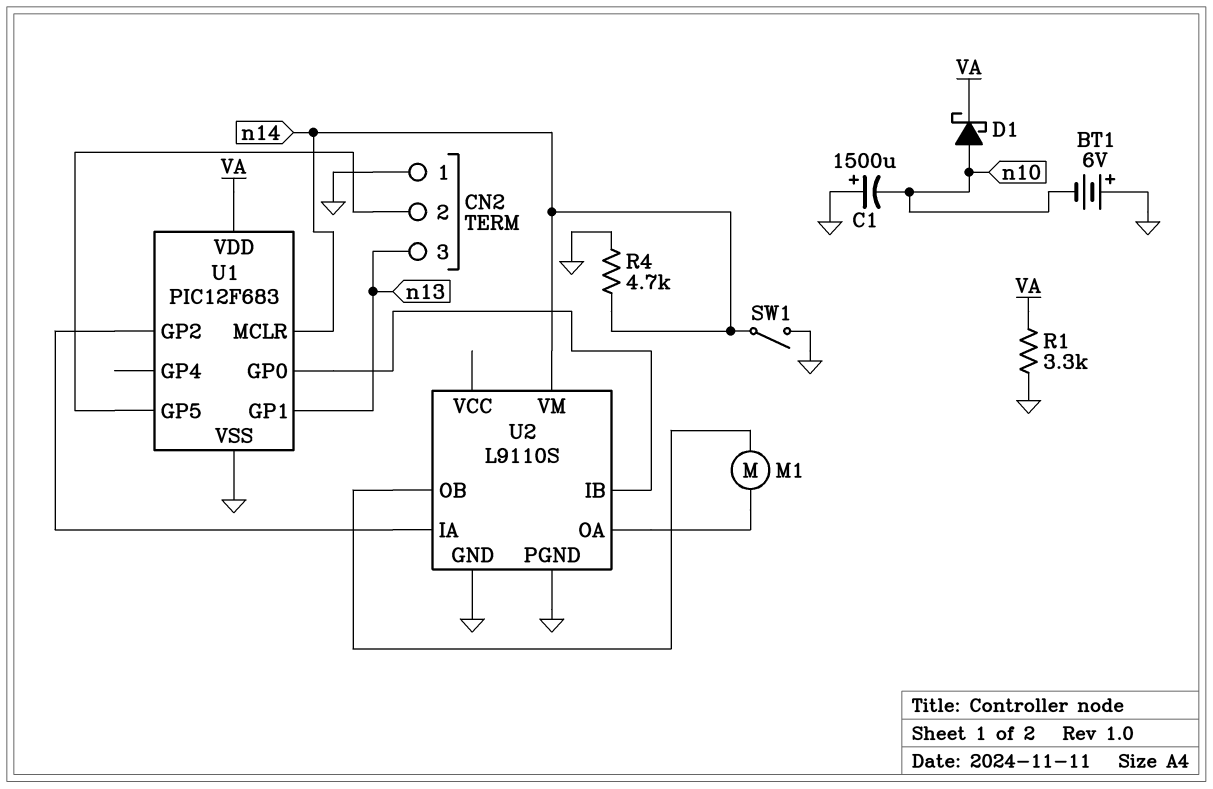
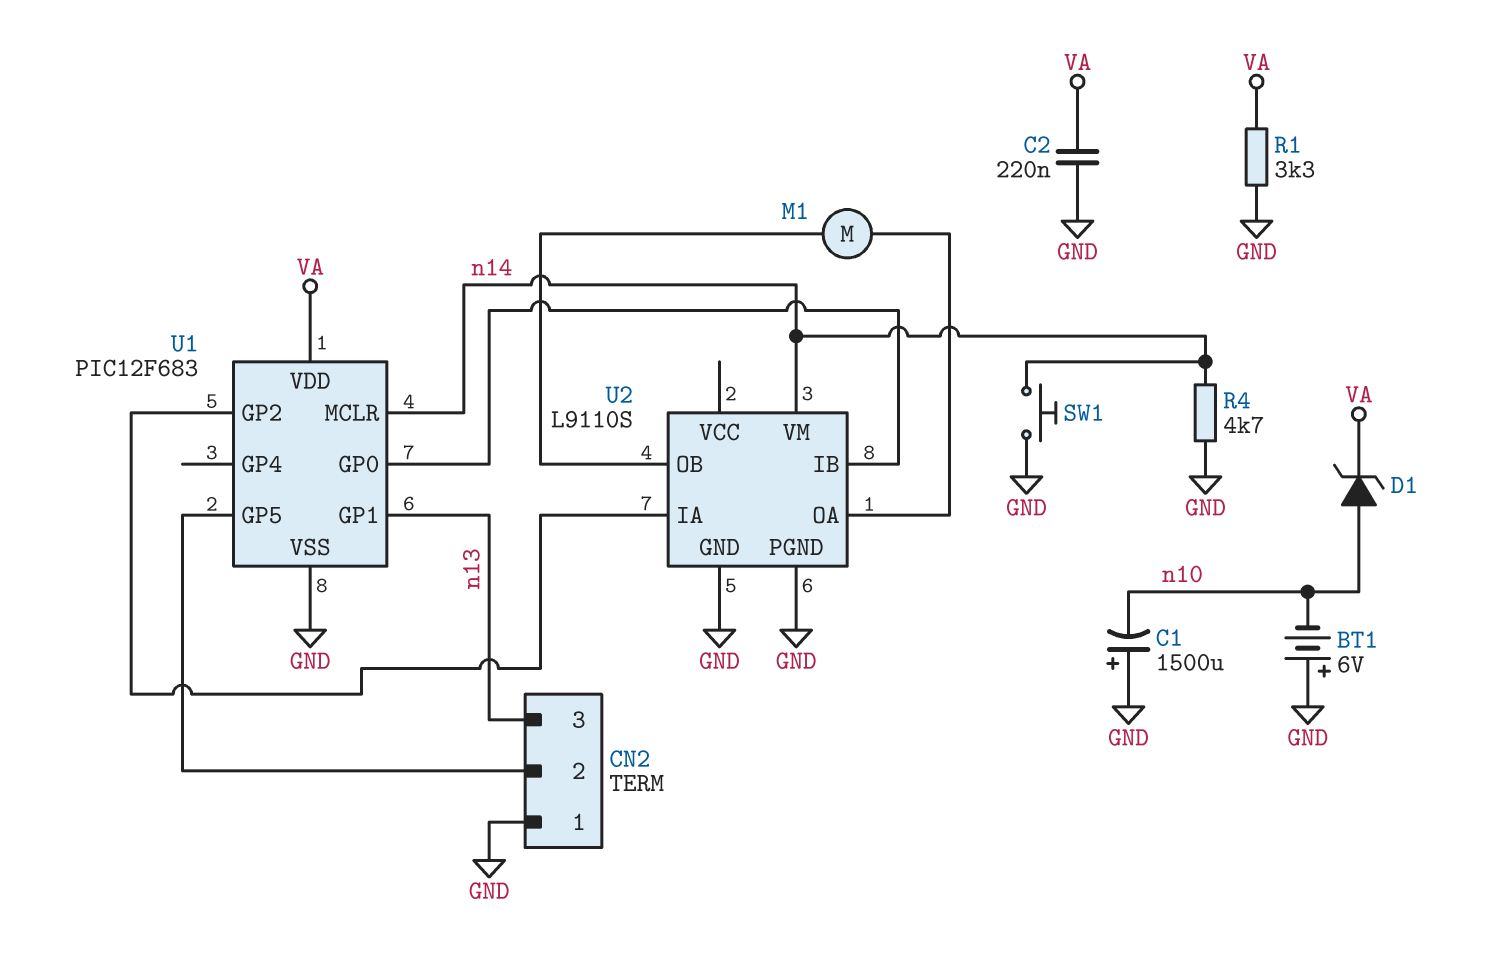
C2: none -> 220nF (GND, VA)
D1: schottky (A n10, K VA) -> zener (A n10, K VA)
SW1: switch (GND, n14) -> button (GND, n14)

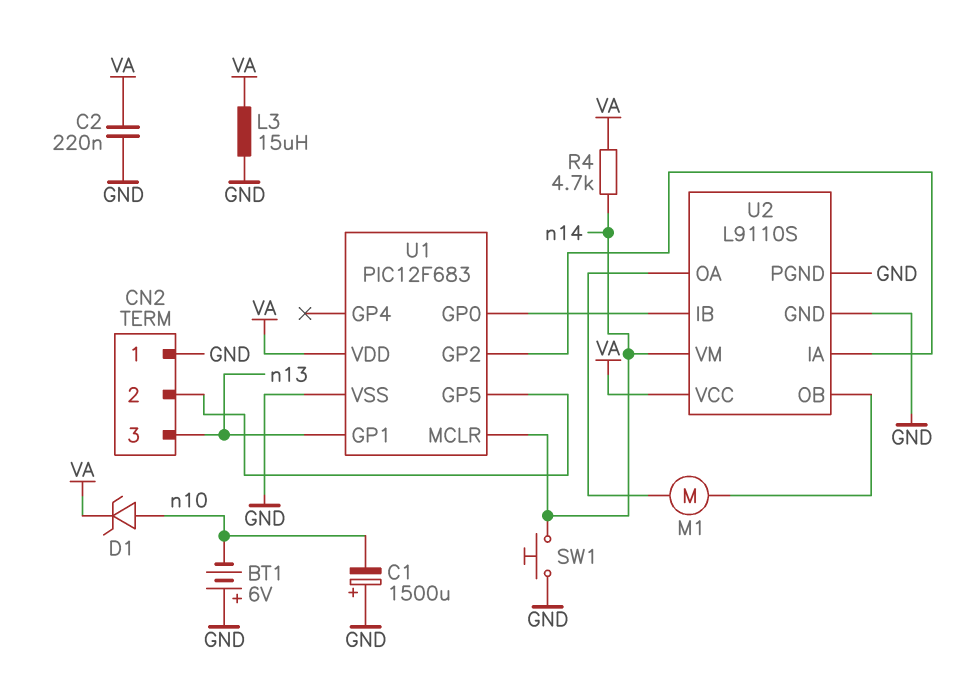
L3: none -> 15uH (GND, VA)
R1: 3.3k (GND, VA) -> none
R4: 4.7k (GND, n14) -> 4.7k (VA, n14)
U2 pin VCC: none -> VA

